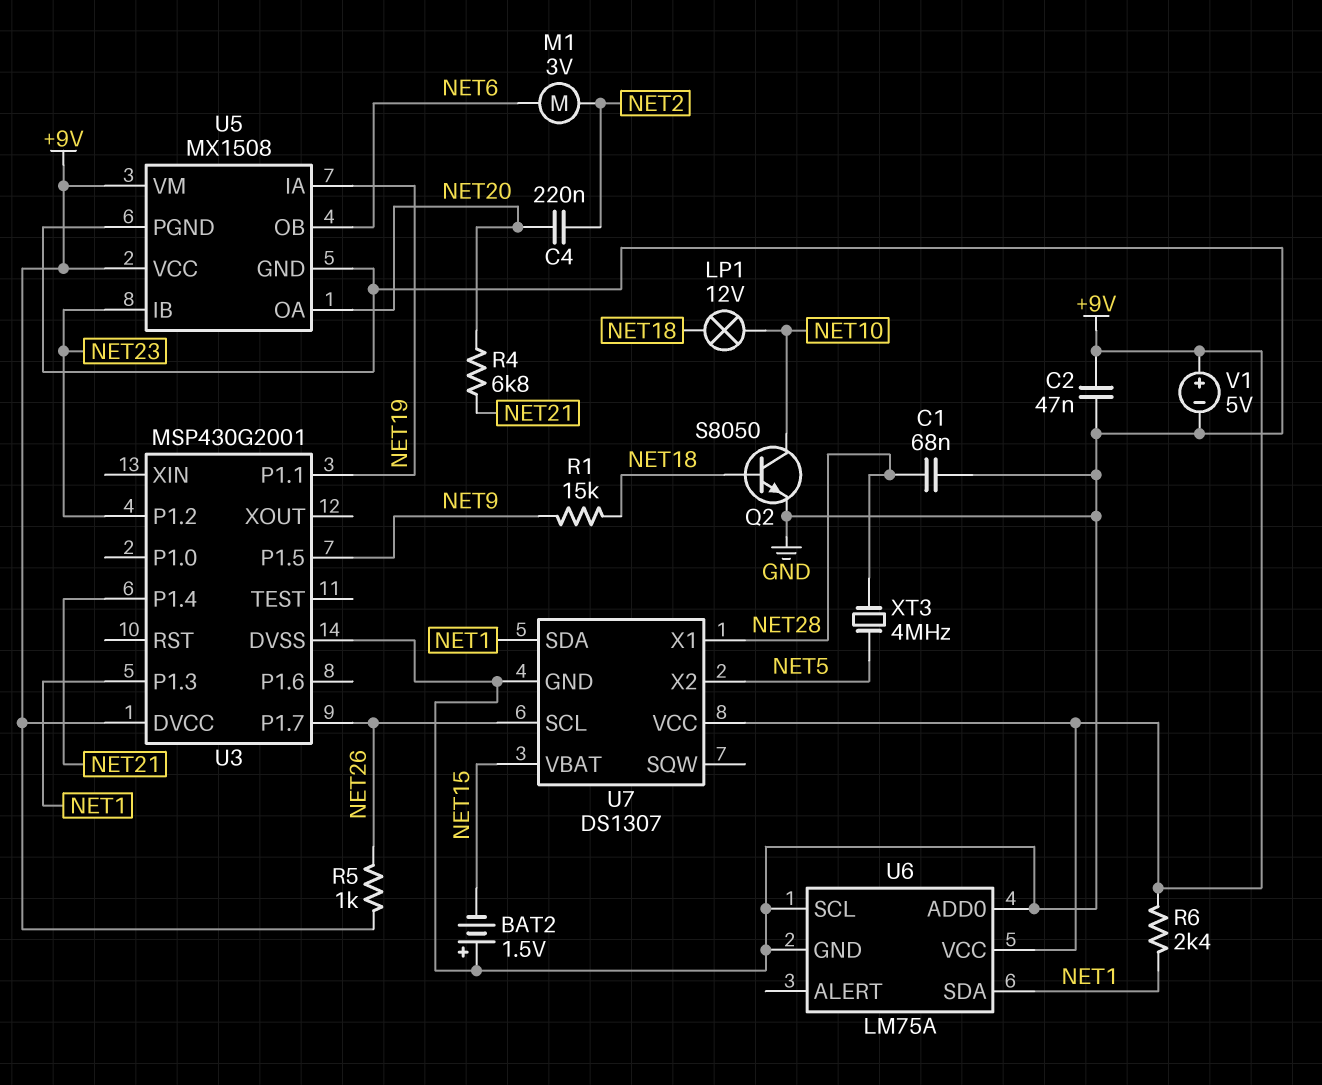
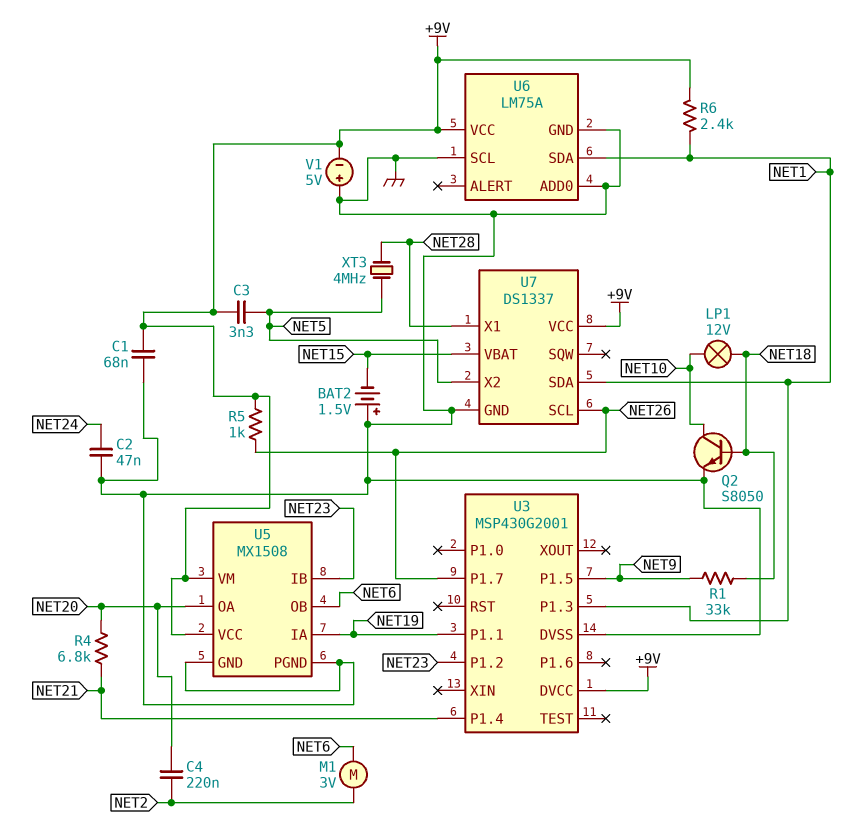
C1: 68nF (GND, NET28) -> 68nF (+9V, GND)
C2: 47nF (+9V, GND) -> 47nF (GND, NET24)
C3: none -> 3.3nF (+9V, NET5)
R1: 15k (NET9, NET18) -> 33k (NET9, NET18)
U7: DS1307 -> DS1337
V1: 5V (plus +9V, minus GND) -> 5V (plus GND, minus +9V)

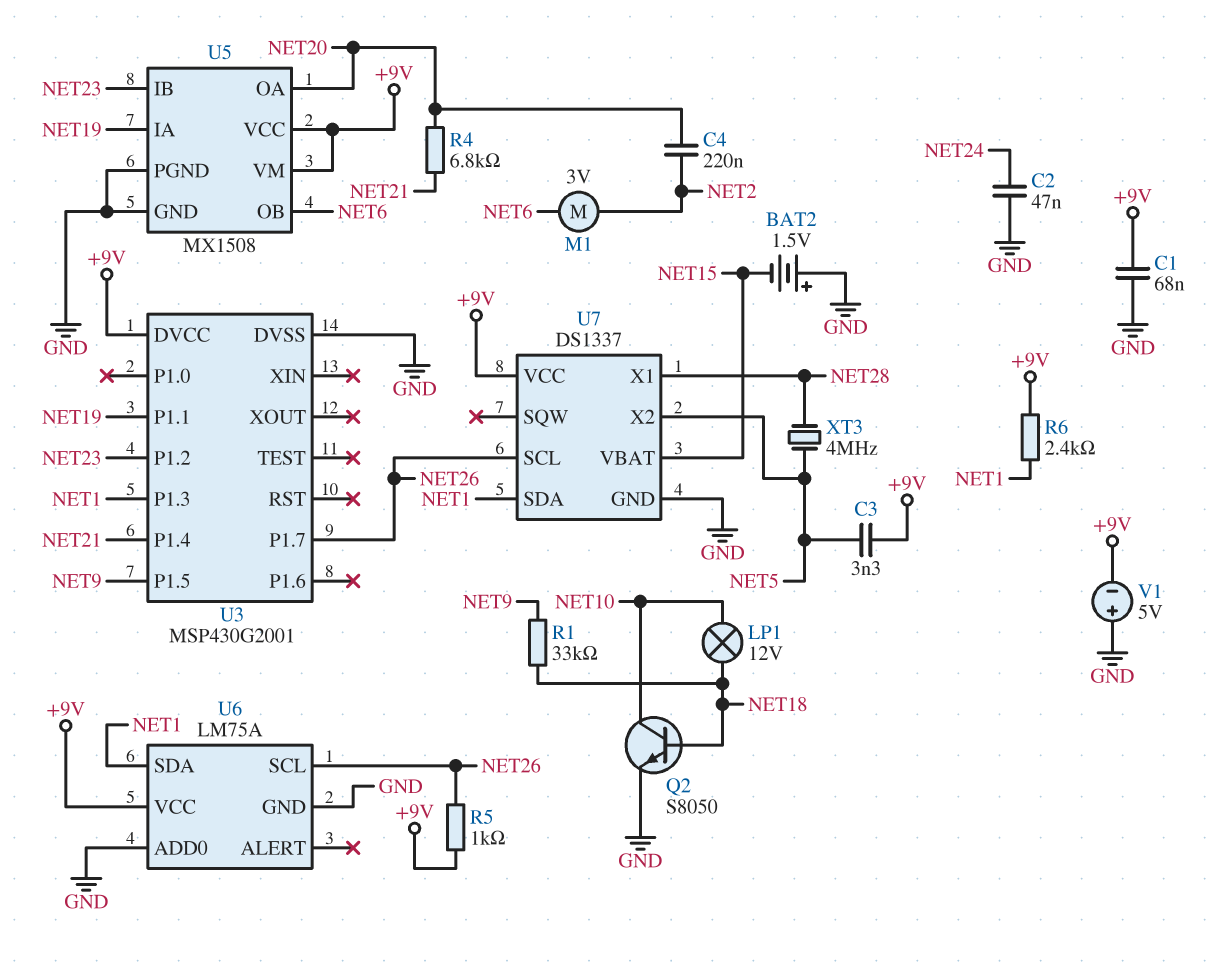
U6 pin SCL: GND -> NET26

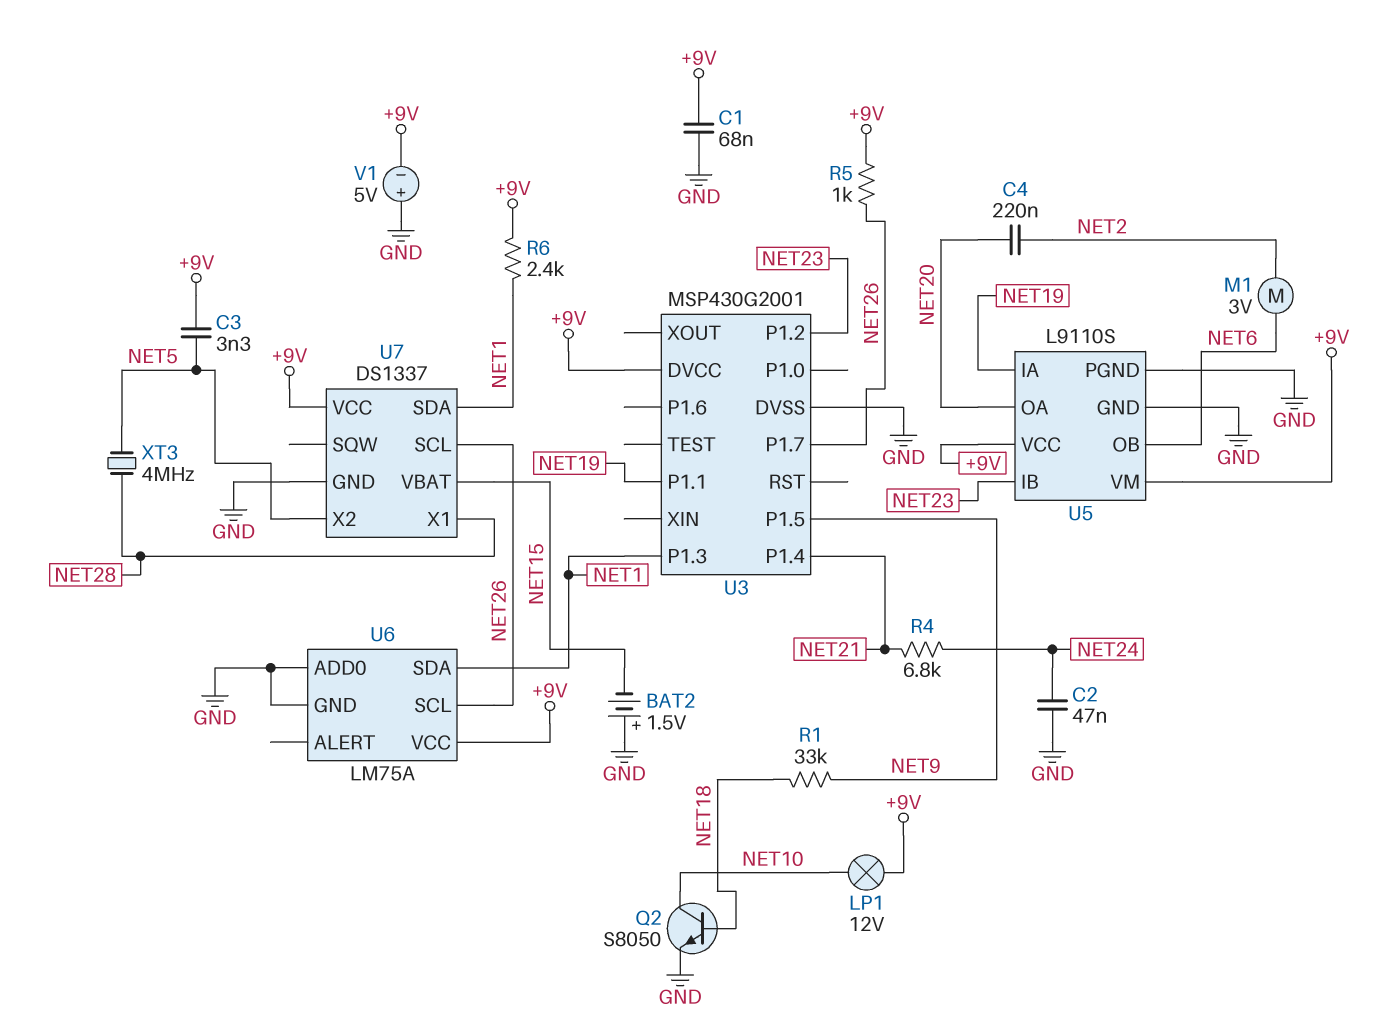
LP1: lamp 12V (NET10, NET18) -> lamp 12V (+9V, NET10)
R4: 6.8k (NET20, NET21) -> 6.8k (NET21, NET24)
U5: MX1508 -> L9110S

